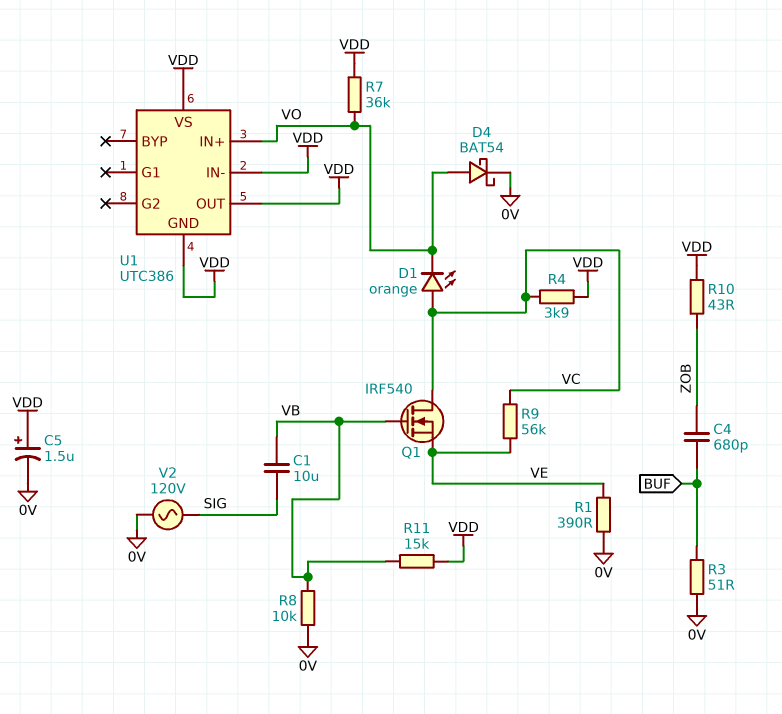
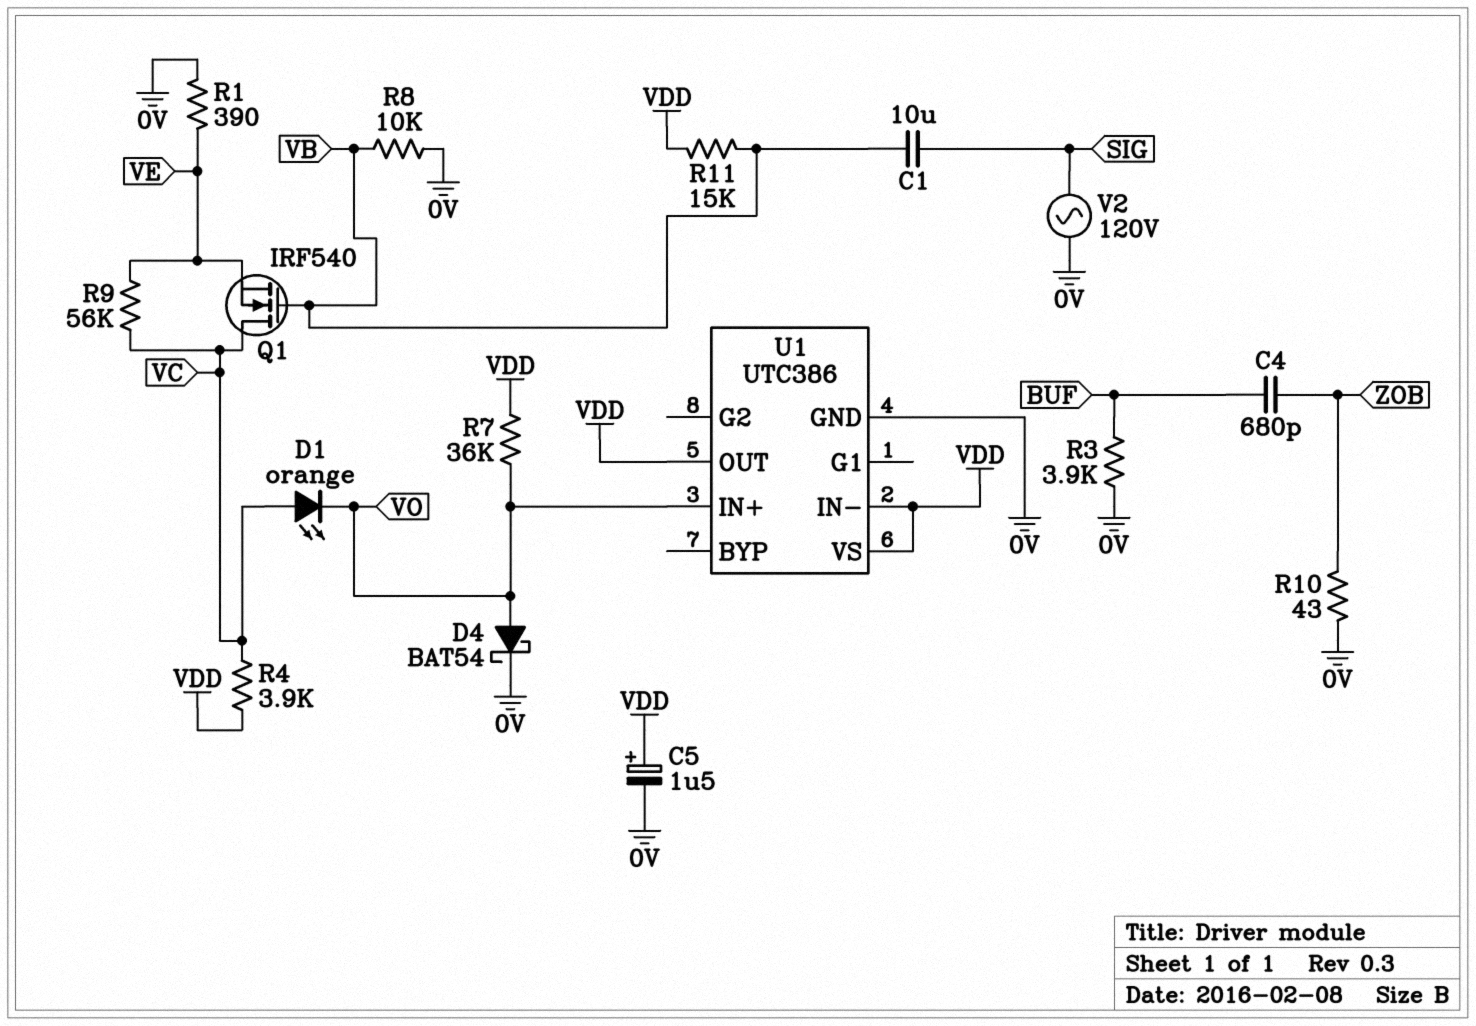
R3: 51 (0V, BUF) -> 3.9k (0V, BUF)
R10: 43 (VDD, ZOB) -> 43 (0V, ZOB)
U1 pin GND: VDD -> 0V

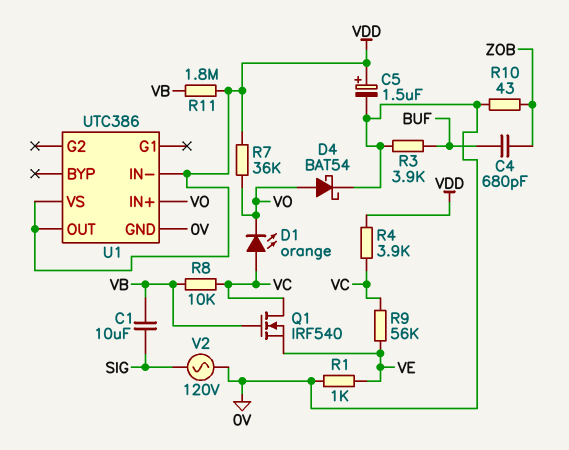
R1: 390 (0V, VE) -> 1k (0V, VE)
R8: 10k (0V, VB) -> 10k (VB, VC)
R11: 15k (VB, VDD) -> 1.8M (VB, VDD)

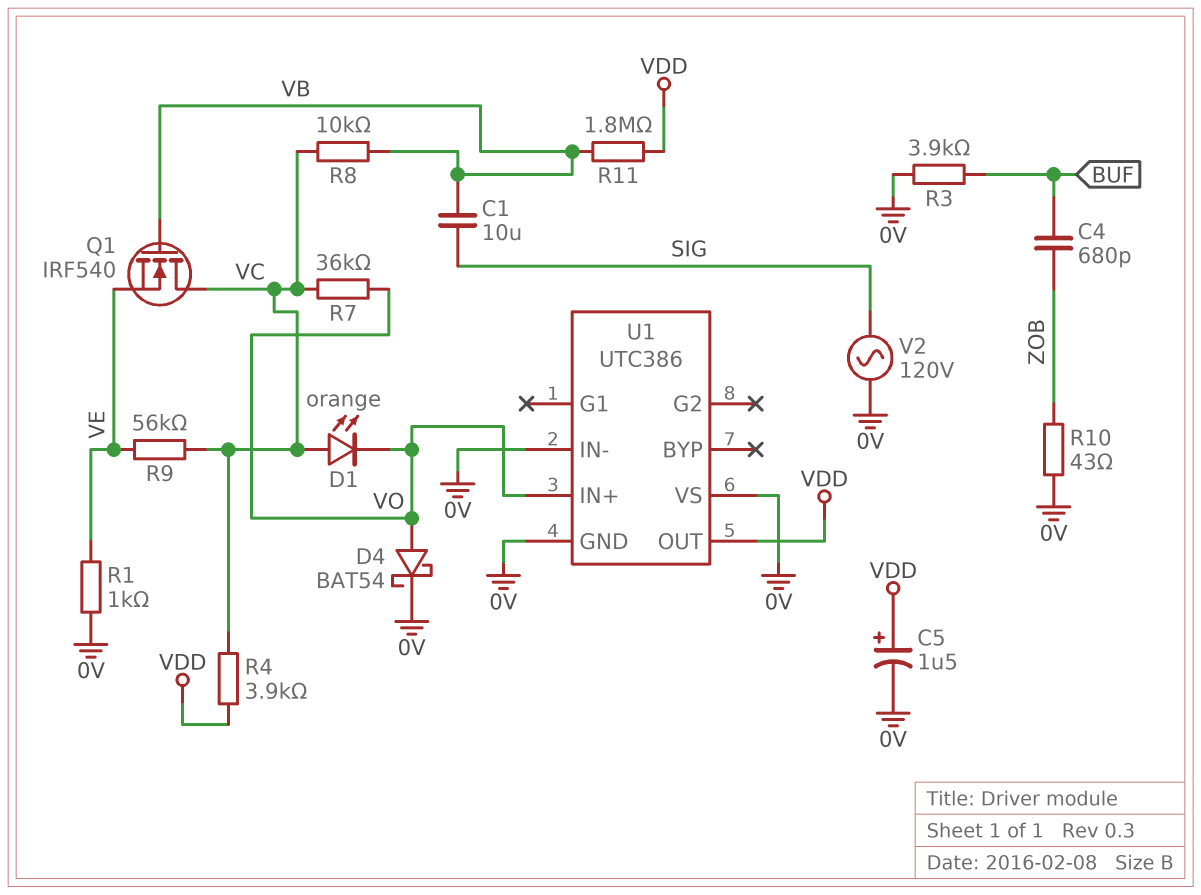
R7: 36k (VDD, VO) -> 36k (VC, VO)
U1 pin IN-: VDD -> 0V
U1 pin VS: VDD -> 0V

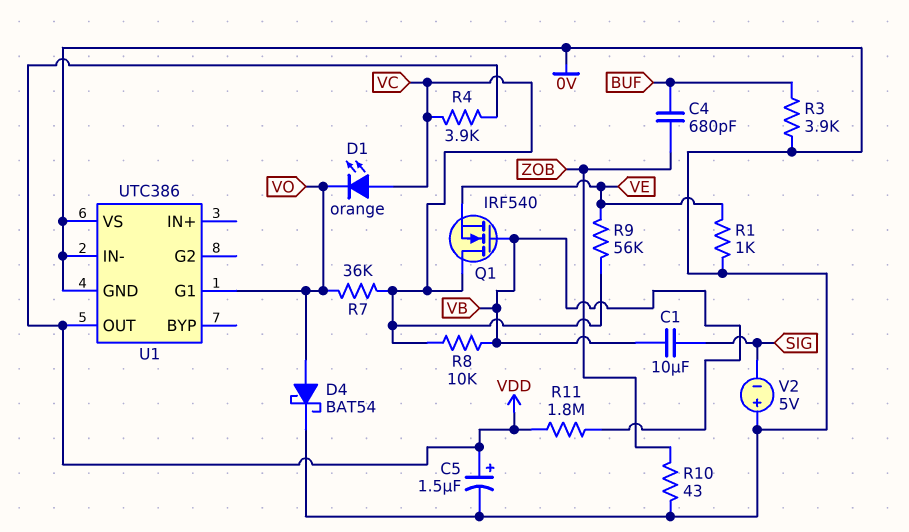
U1 pin G1: none -> VO
U1 pin IN+: VO -> none
V2: AC 120V (0V, SIG) -> 5V (plus 0V, minus SIG)

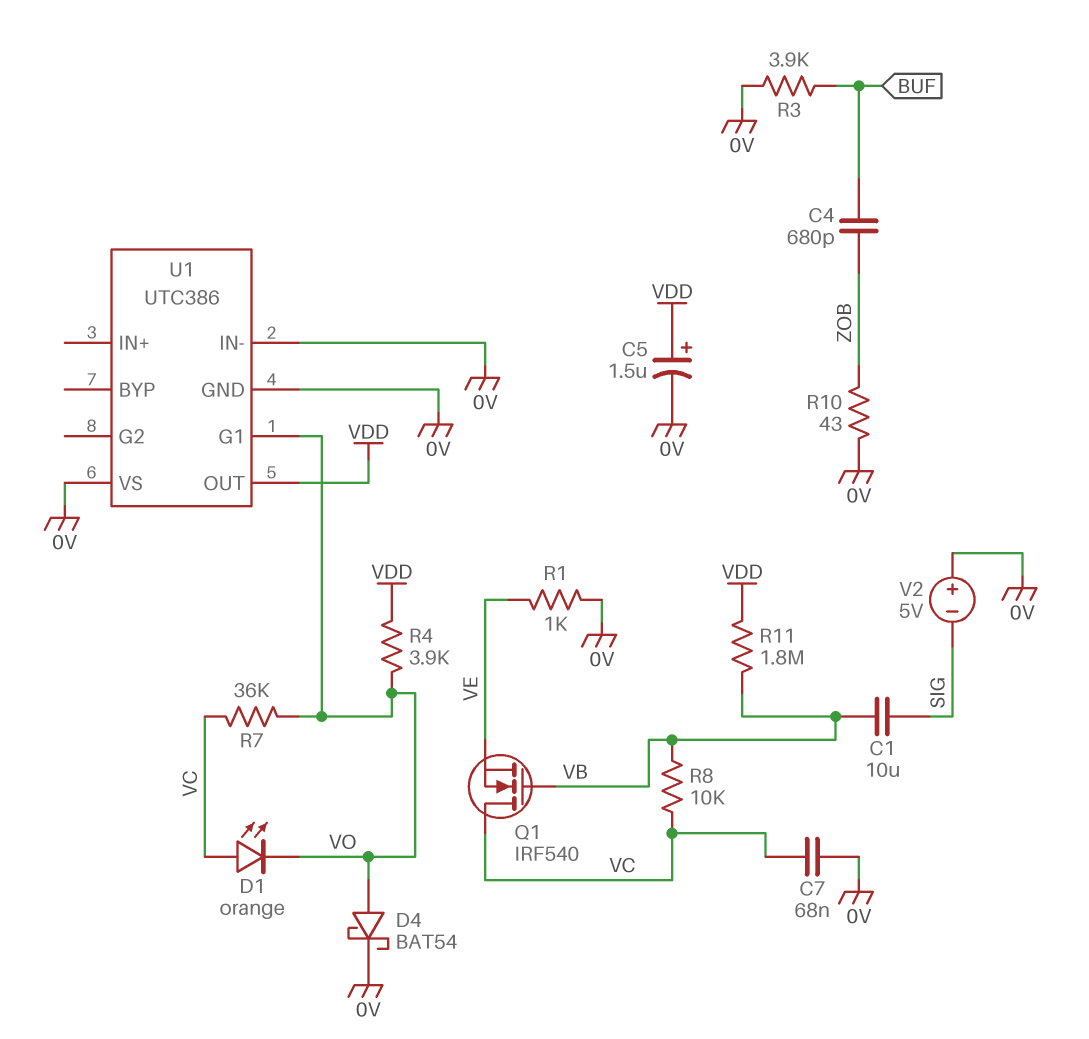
C7: none -> 68nF (0V, VC)
R4: 3.9k (VC, VDD) -> 3.9k (VDD, VO)
R9: 56k (VC, VE) -> none

